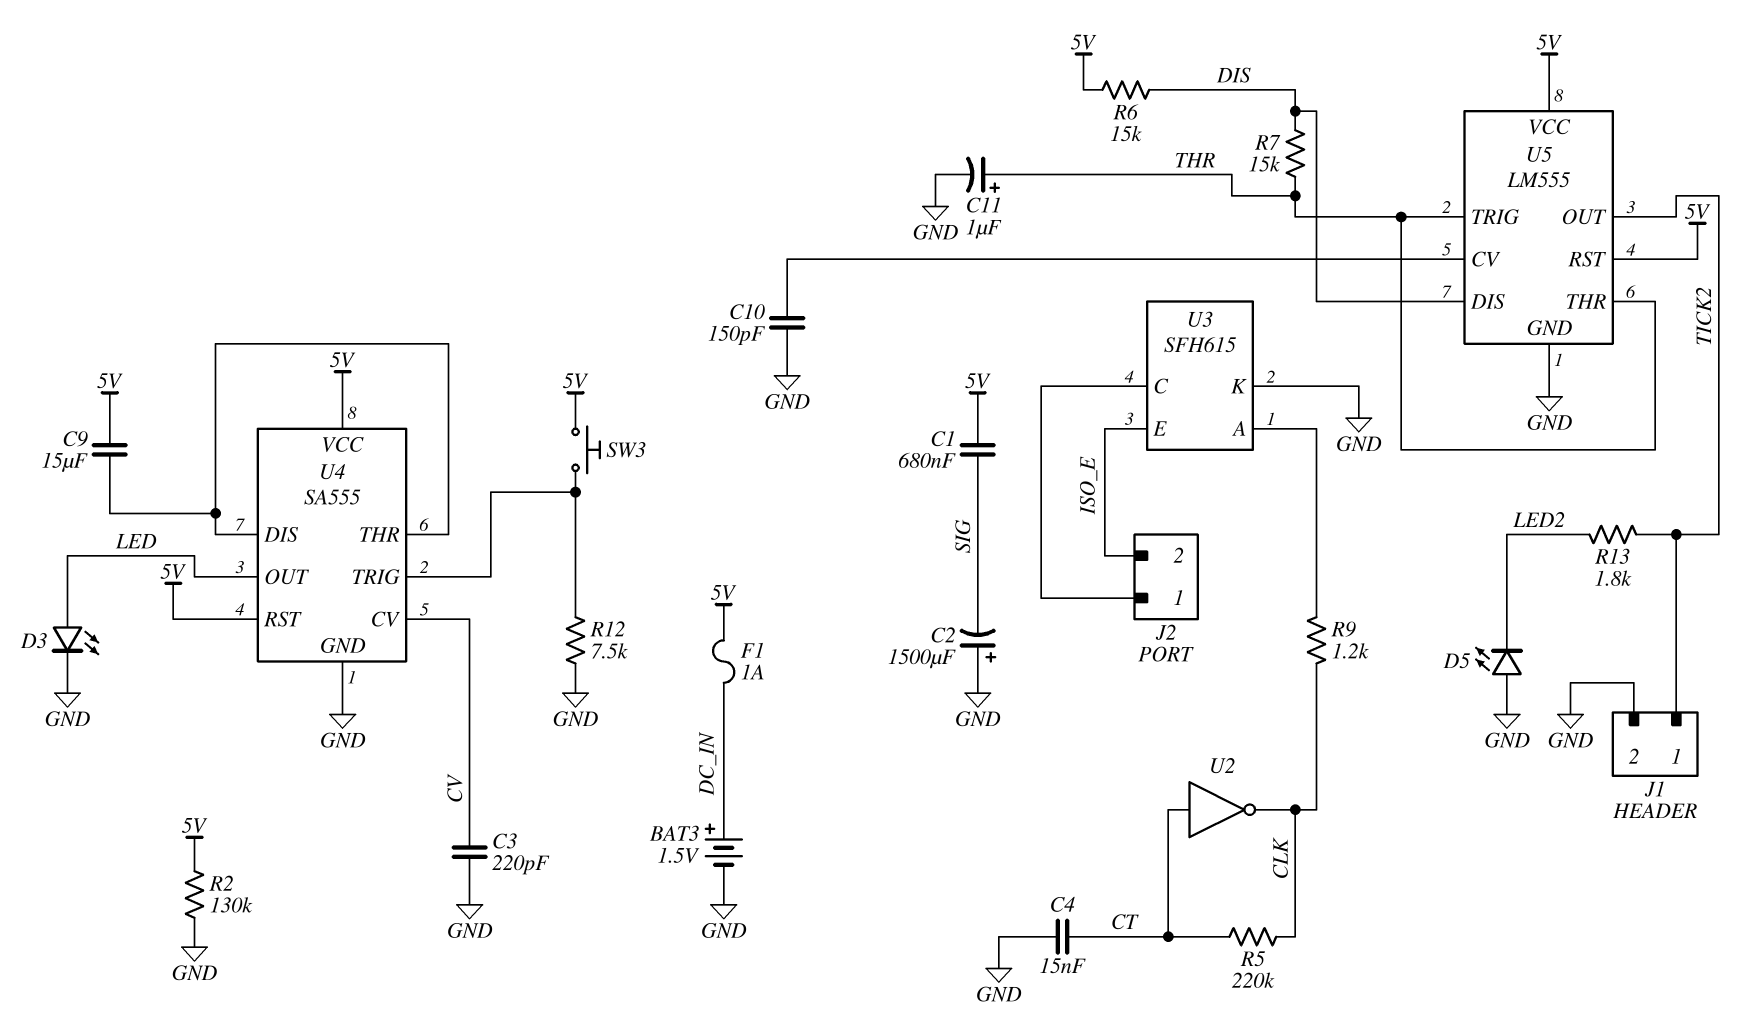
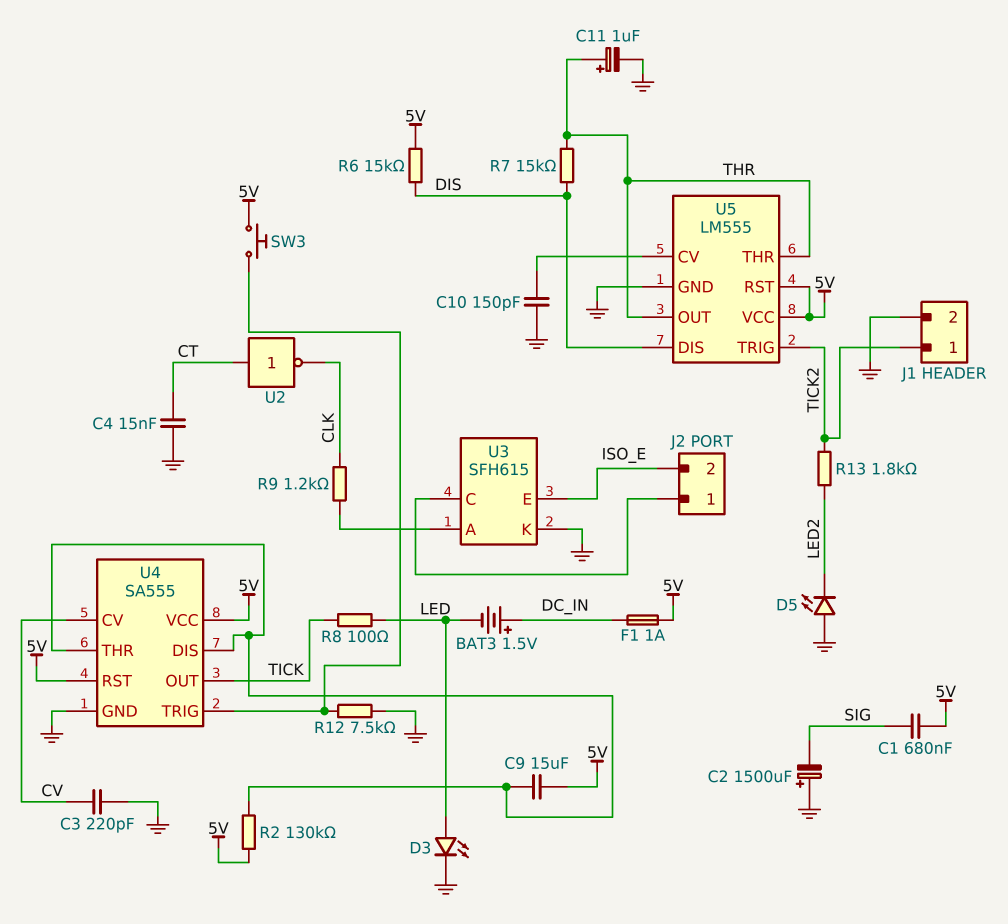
BAT3: 1.5V (plus DC_IN, minus GND) -> 1.5V (plus DC_IN, minus LED)
R2: 130k (5V, GND) -> 130k (5V, U4/DIS)
R5: 220k (CLK, CT) -> none
R8: none -> 100 (LED, TICK)
U4 pin OUT: LED -> TICK
U5 pin OUT: TICK2 -> THR
U5 pin TRIG: THR -> TICK2

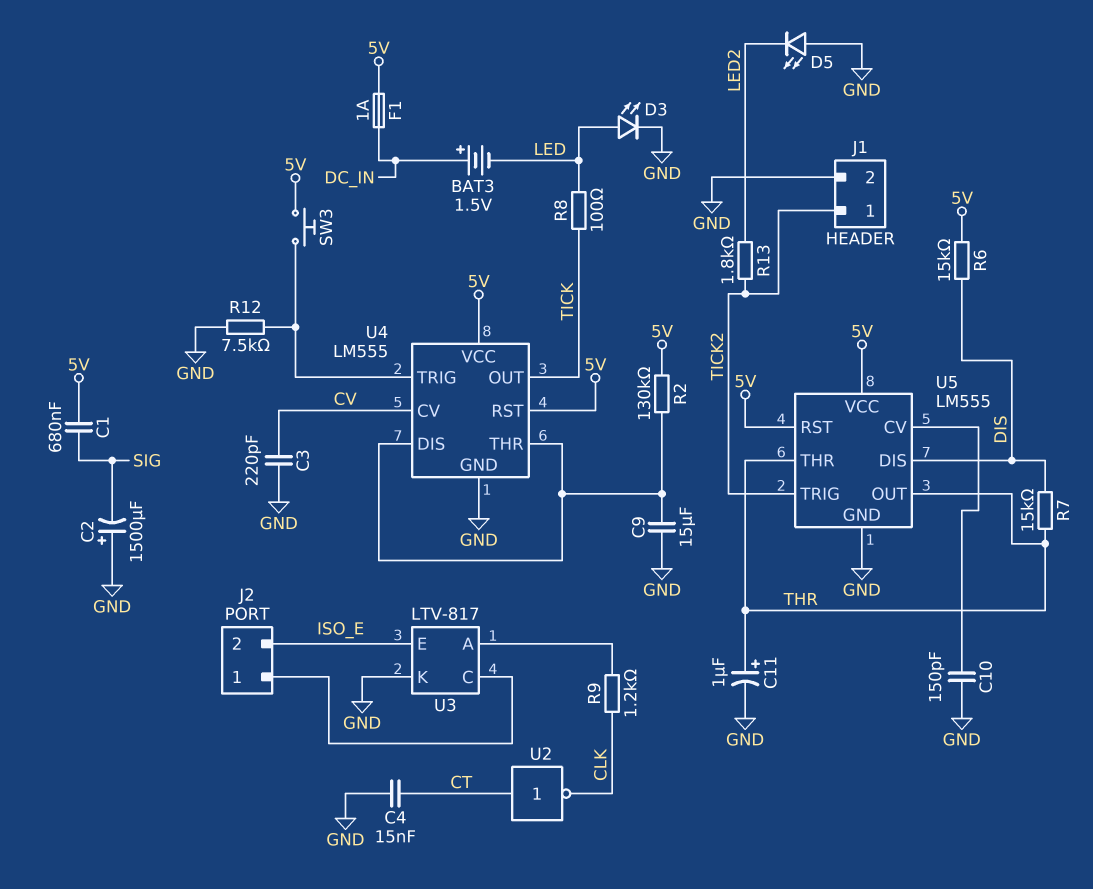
C9: 15uF (5V, U4/DIS) -> 15uF (GND, U4/DIS)
U3: SFH615 -> LTV-817
U4: SA555 -> LM555

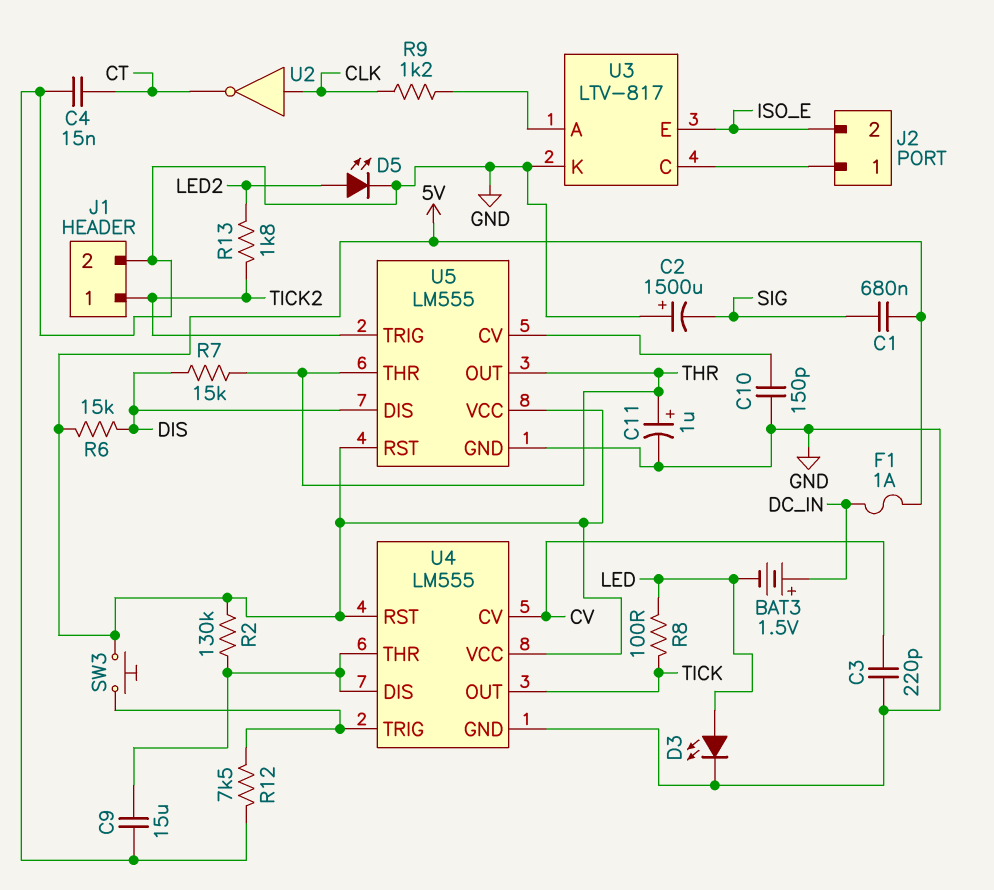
D5: LED (A GND, K LED2) -> LED (A LED2, K GND)
U2: NOT (in CT, out CLK) -> NOT (in CLK, out CT)

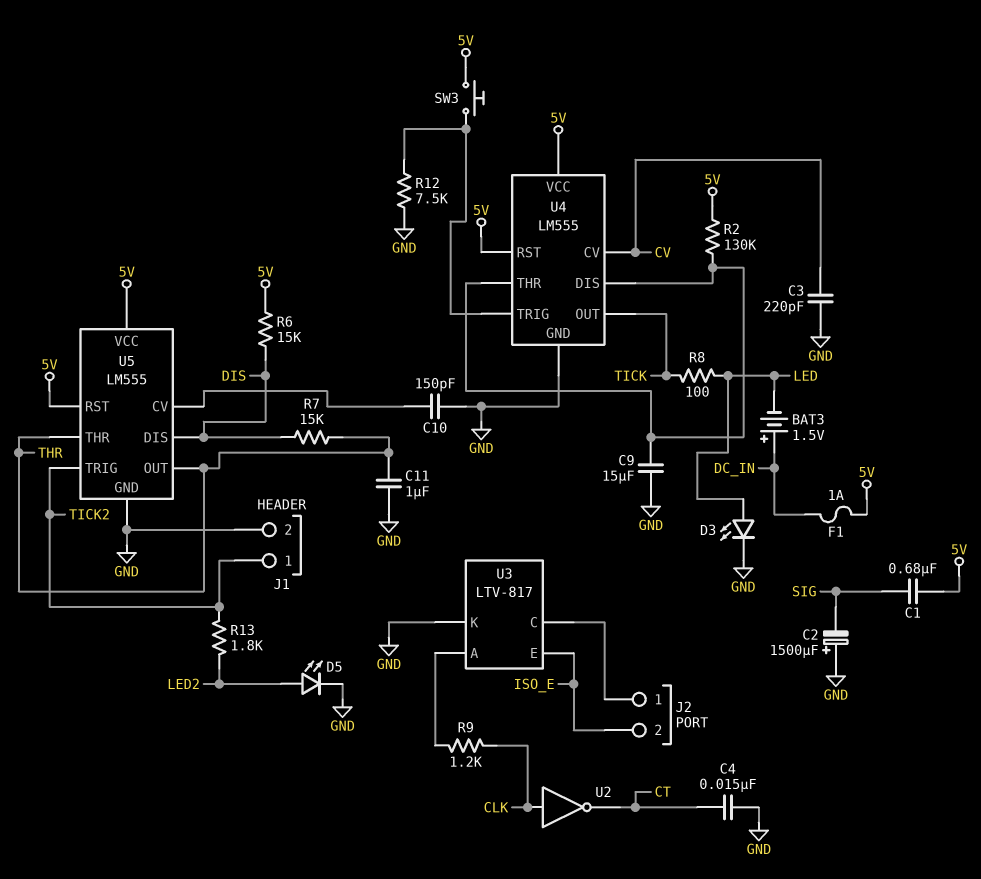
C11: 1uF (plus THR, minus GND) -> 1uF (GND, THR)

